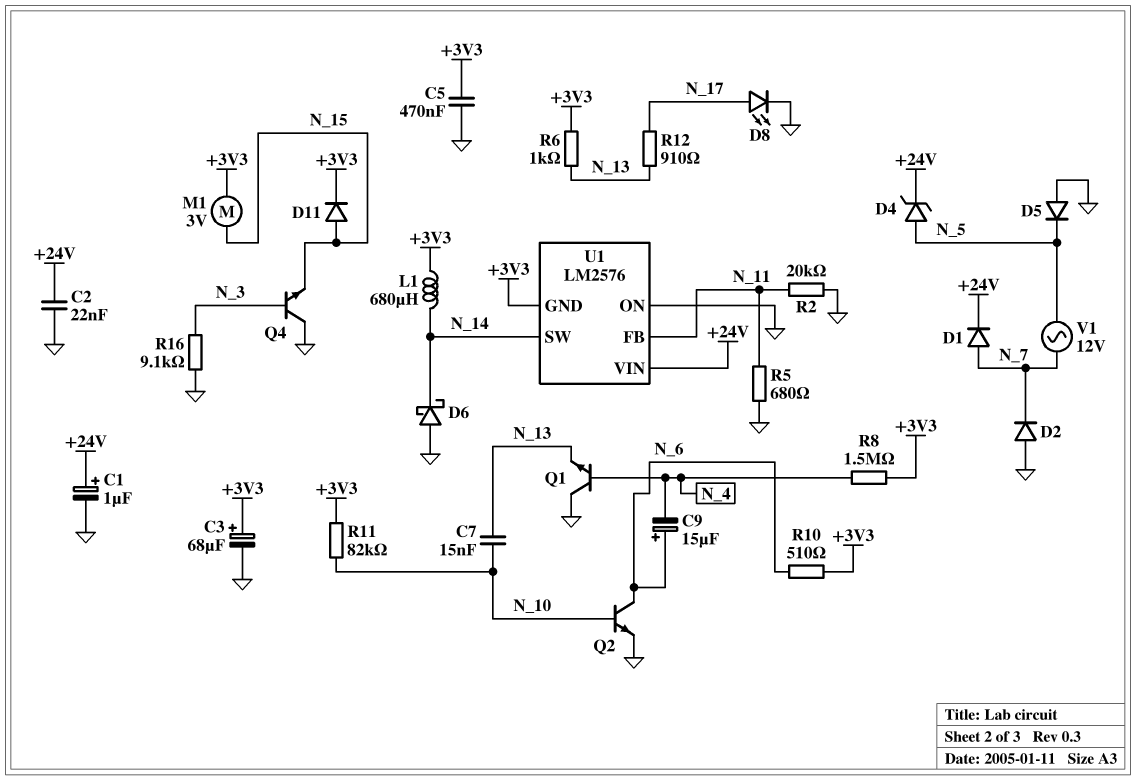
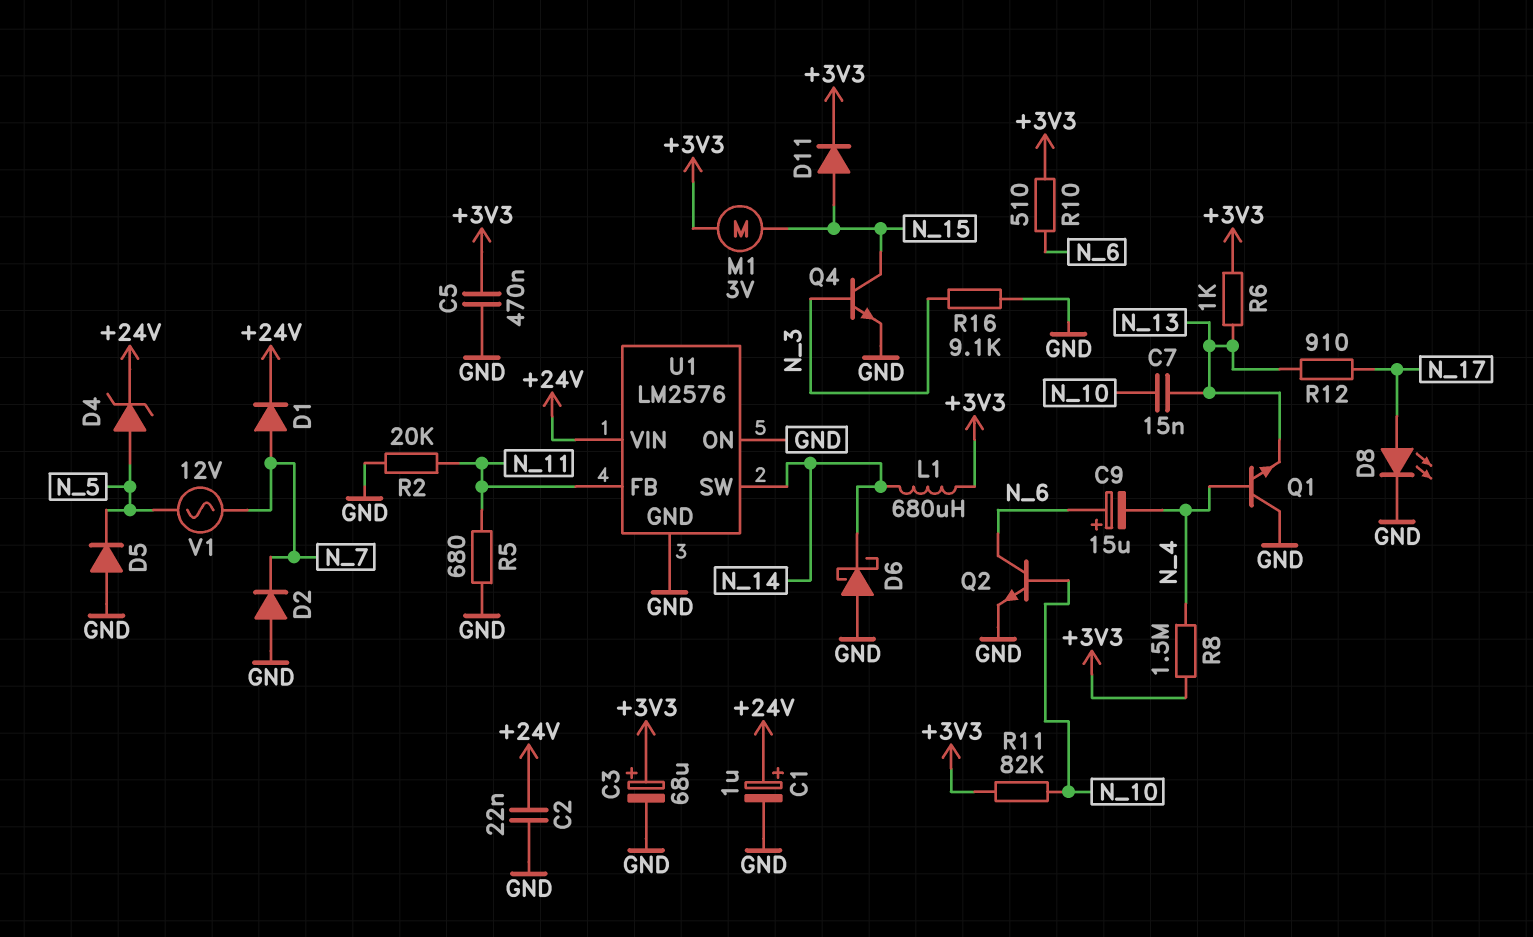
Q4: NPN (B N_3, C GND, E N_15) -> NPN (B N_3, C N_15, E GND)
U1 pin GND: +3V3 -> GND

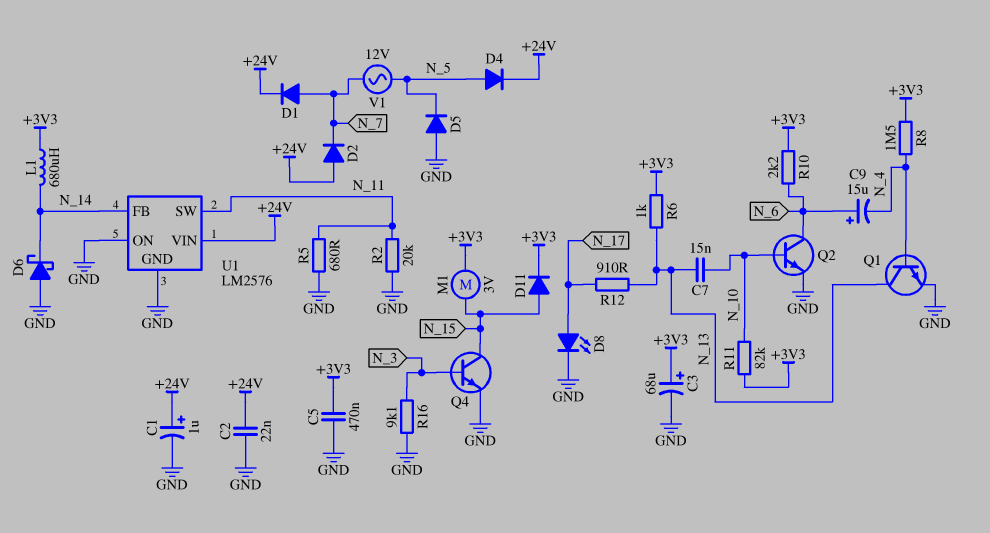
D2: diode (A GND, K N_7) -> diode (A +24V, K N_7)
D4: zener (A N_5, K +24V) -> diode (A N_5, K +24V)
Q1: NPN (B N_4, C GND, E N_13) -> NPN (B N_4, C N_13, E GND)
R10: 510 (+3V3, N_6) -> 2.2k (+3V3, N_6)
U1 pin FB: N_11 -> N_14
U1 pin SW: N_14 -> N_11

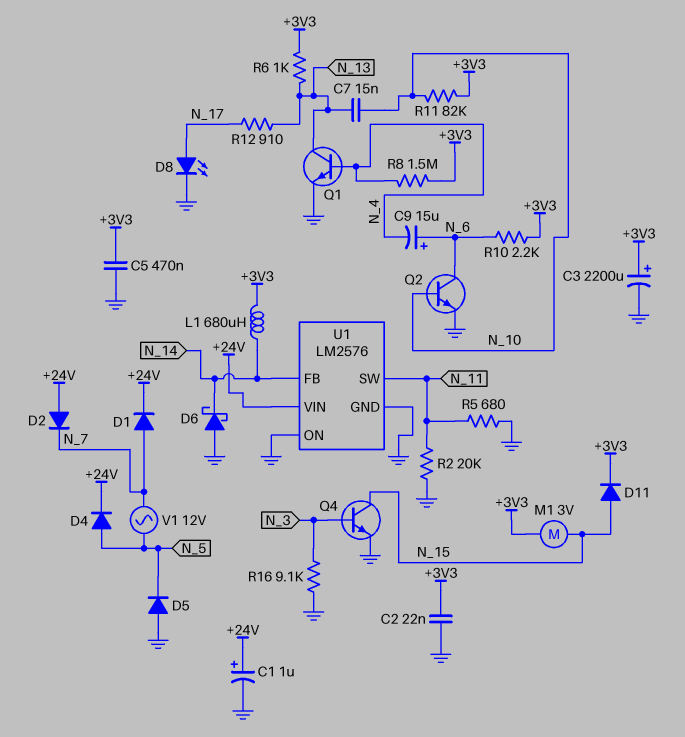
C2: 22nF (+24V, GND) -> 22nF (+3V3, GND)
C3: 68uF (plus +3V3, minus GND) -> 2200uF (plus +3V3, minus GND)

